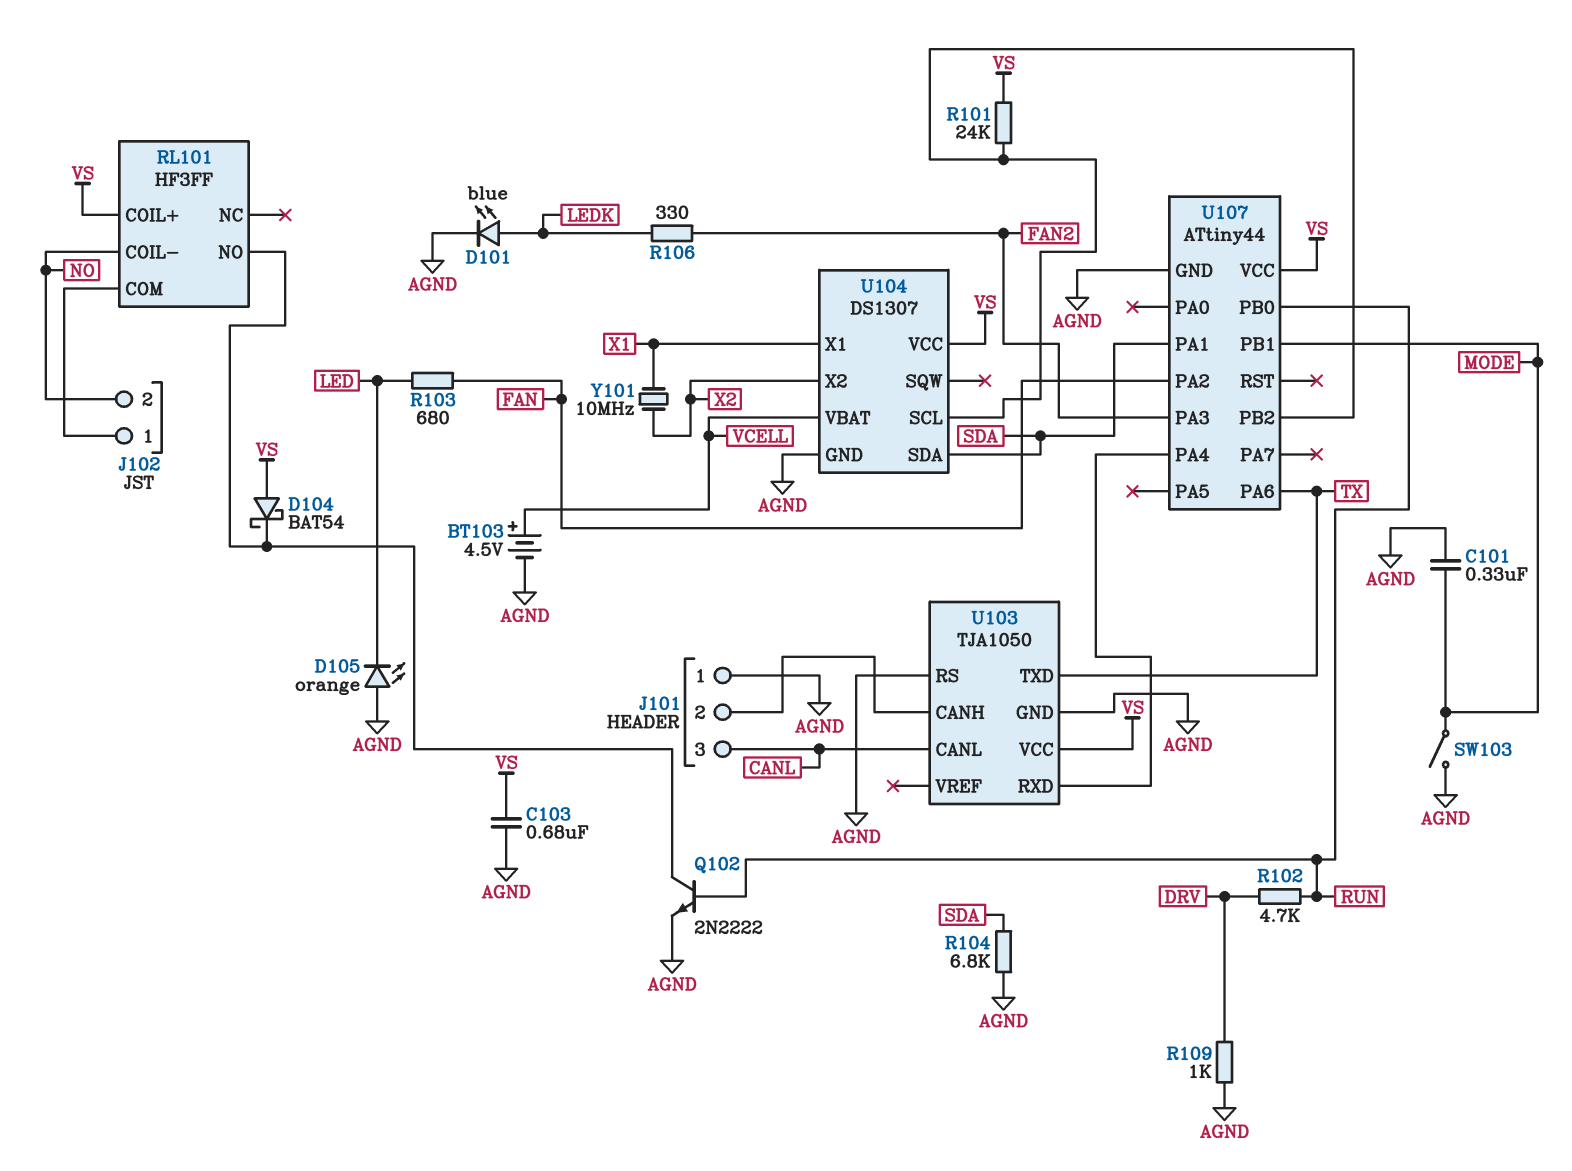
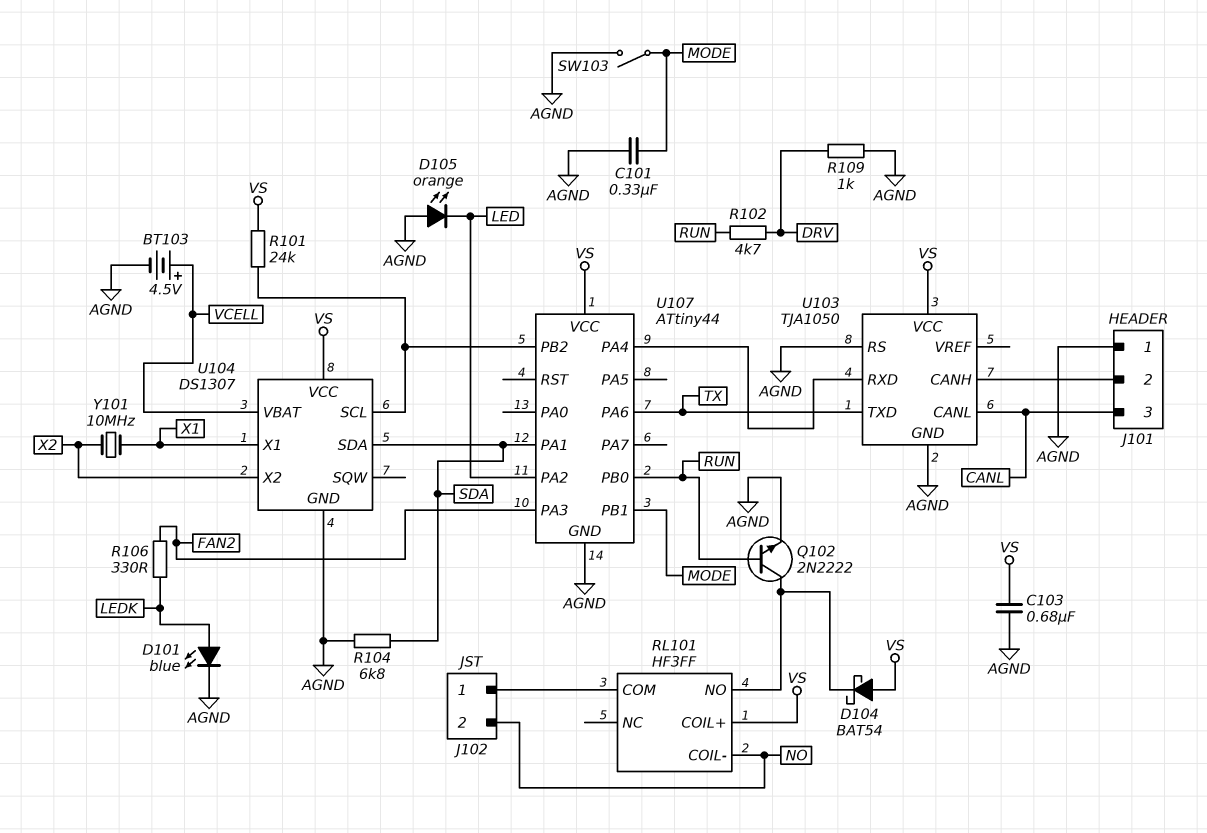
R103: 680 (FAN, LED) -> none
U107 pin PA2: FAN -> LED

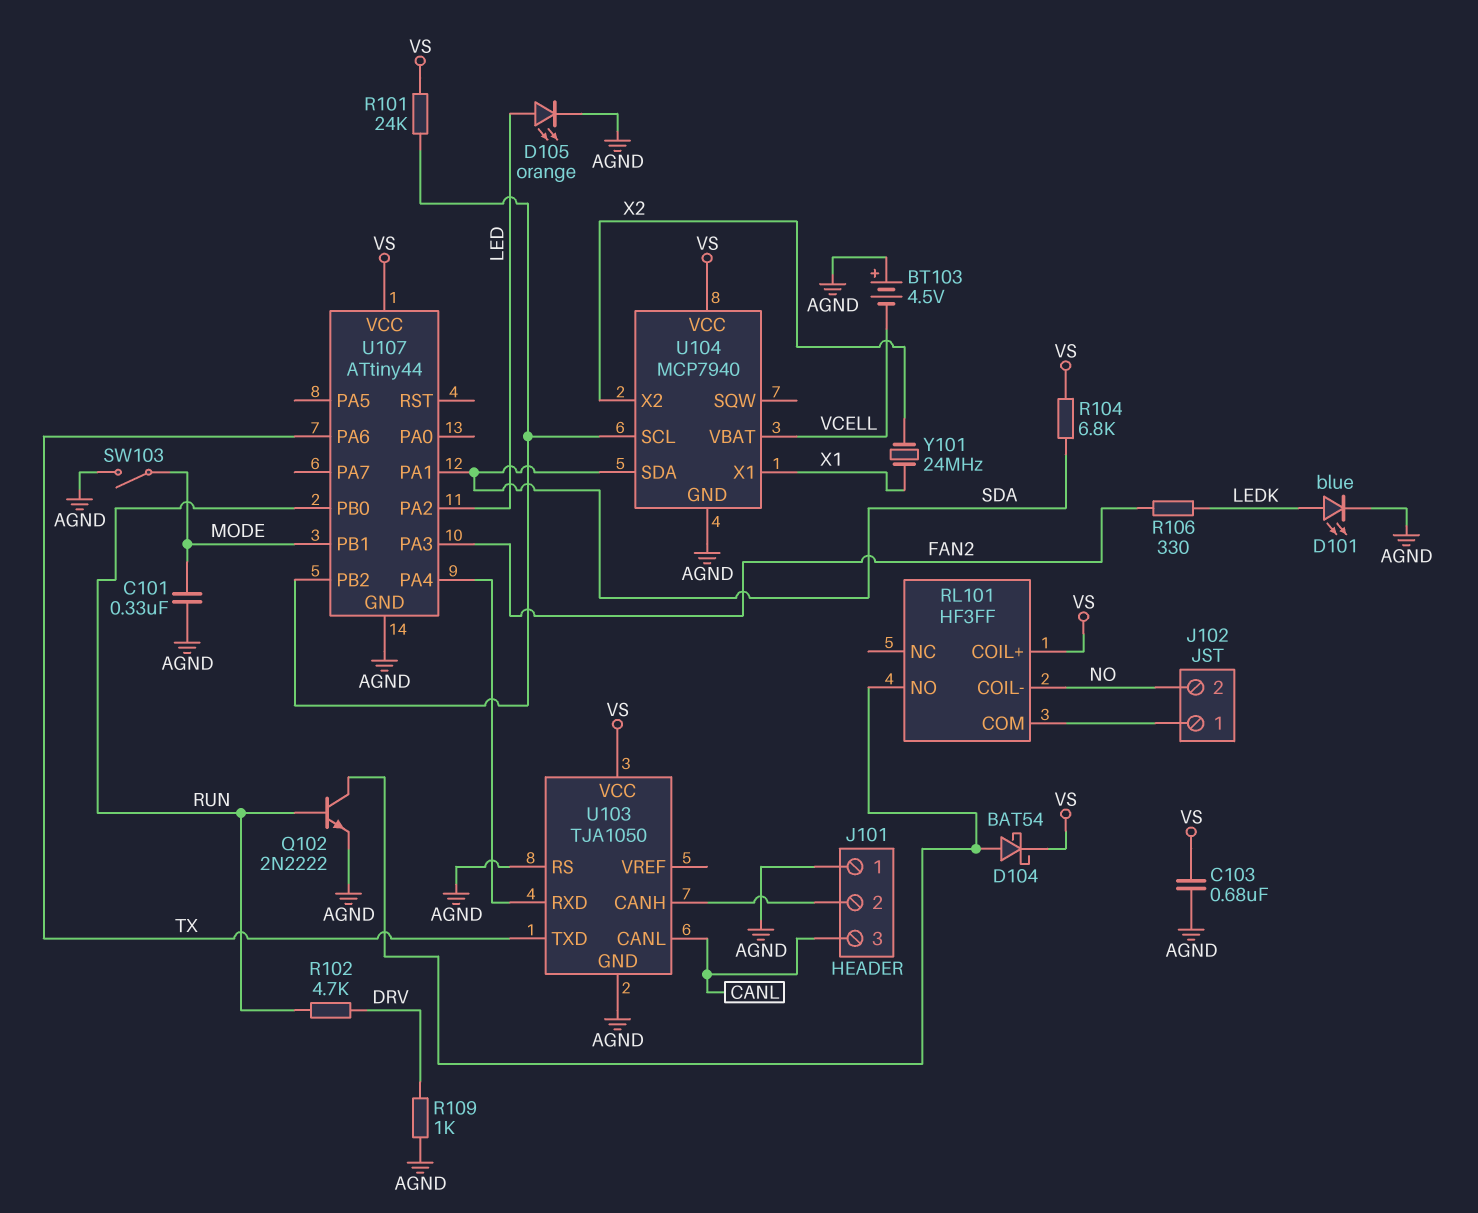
BT103: 4.5V (plus VCELL, minus AGND) -> 4.5V (plus AGND, minus VCELL)
D104: schottky BAT54 (A VS, K RL101/NO) -> schottky BAT54 (A RL101/NO, K VS)
D105: LED orange (A AGND, K LED) -> LED orange (A LED, K AGND)
R104: 6.8k (AGND, SDA) -> 6.8k (SDA, VS)
U104: DS1307 -> MCP7940
Y101: 10MHz (X1, X2) -> 24MHz (X1, X2)

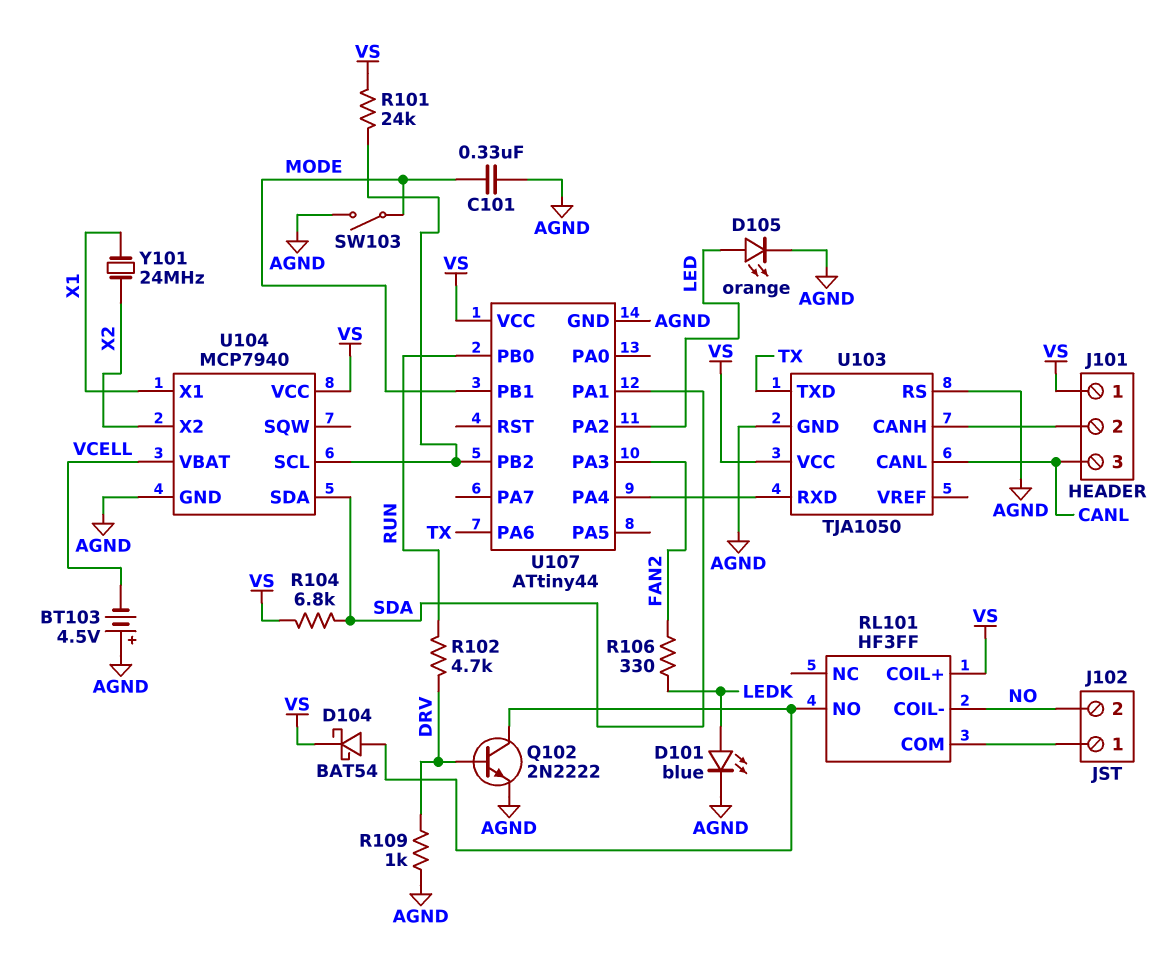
C103: 680nF (AGND, VS) -> none
J101 pin 1: AGND -> VS
Q102: NPN 2N2222 (B RUN, C RL101/NO, E AGND) -> NPN 2N2222 (B DRV, C RL101/NO, E AGND)

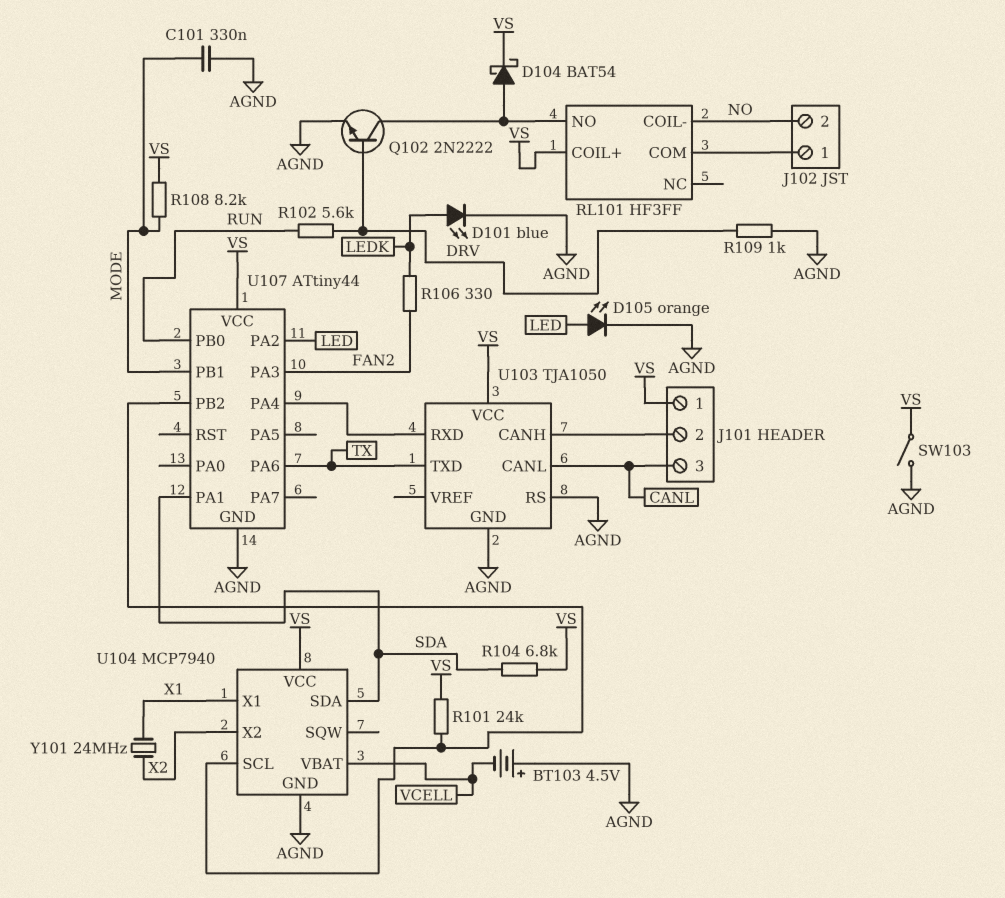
R102: 4.7k (DRV, RUN) -> 5.6k (DRV, RUN)
R108: none -> 8.2k (MODE, VS)
SW103: switch (AGND, MODE) -> switch (AGND, VS)

